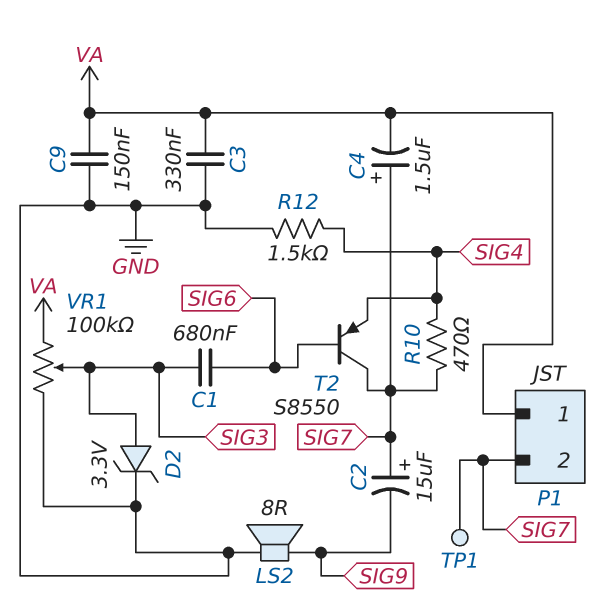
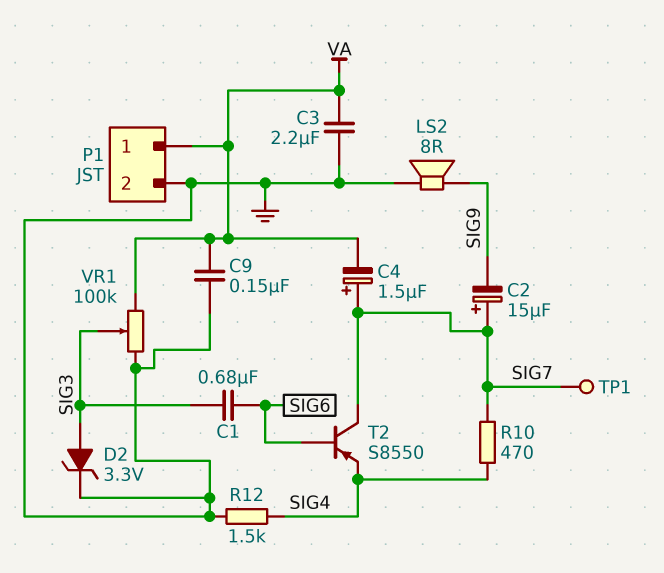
C3: 330nF (GND, VA) -> 2.2uF (GND, VA)
P1 pin 2: SIG7 -> GND

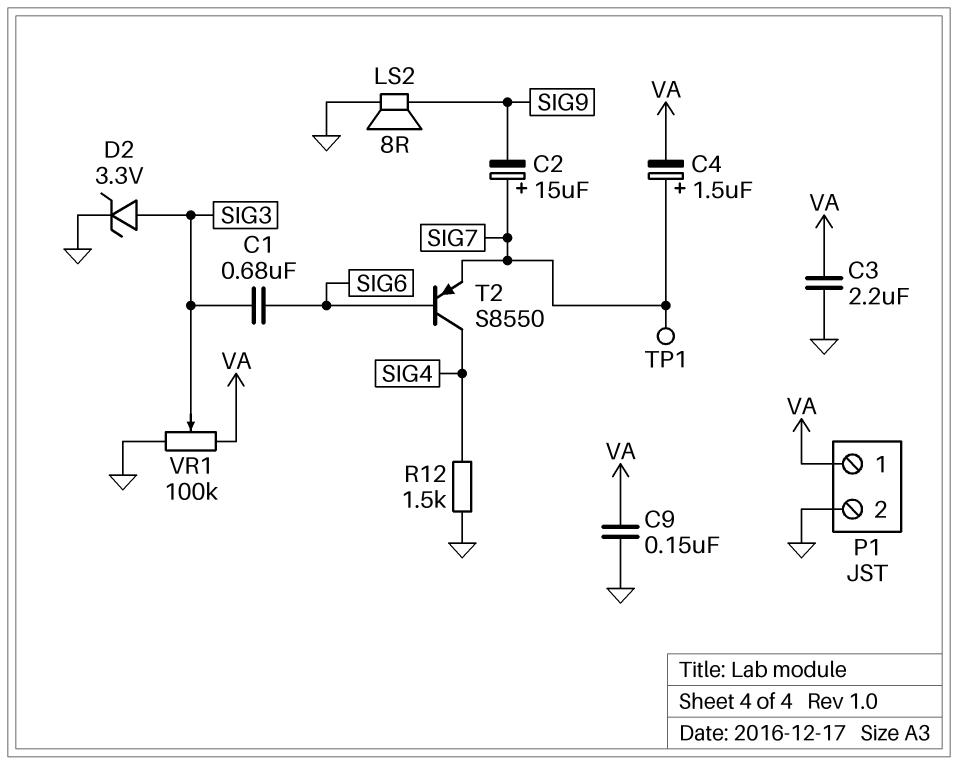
R10: 470 (SIG4, SIG7) -> none
T2: PNP S8550 (B SIG6, C SIG7, E SIG4) -> PNP S8550 (B SIG6, C SIG4, E SIG7)

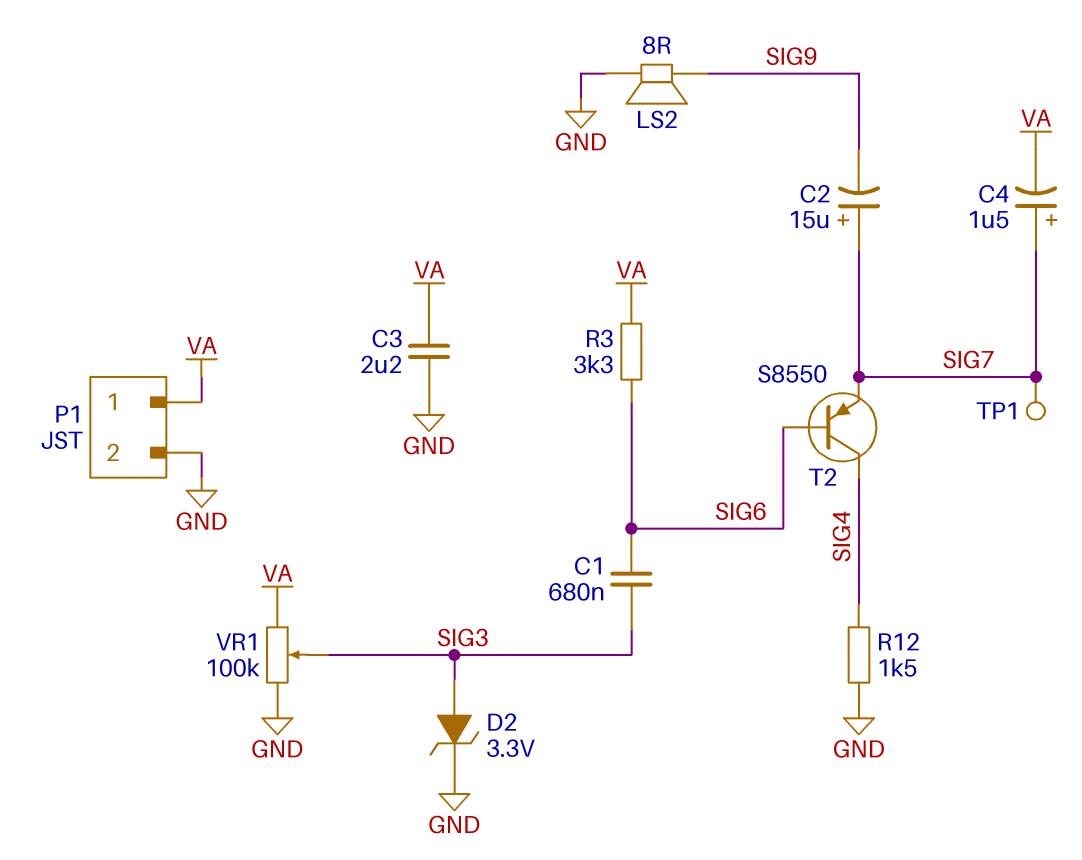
C9: 150nF (GND, VA) -> none
R3: none -> 3.3k (SIG6, VA)

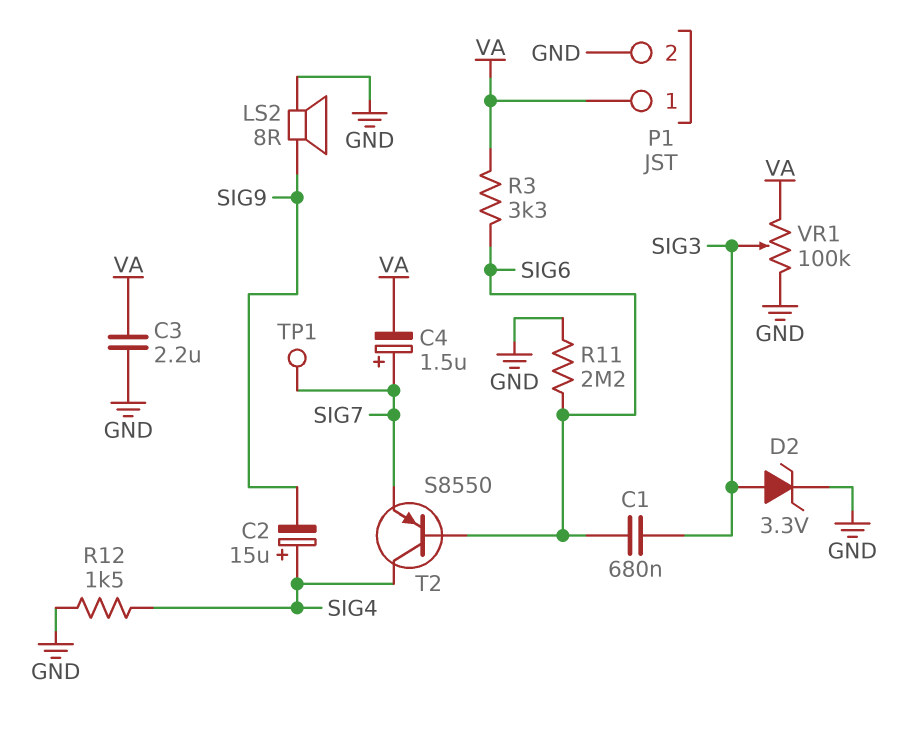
C2: 15uF (plus SIG7, minus SIG9) -> 15uF (plus SIG4, minus SIG9)
R11: none -> 2.2M (GND, SIG6)

